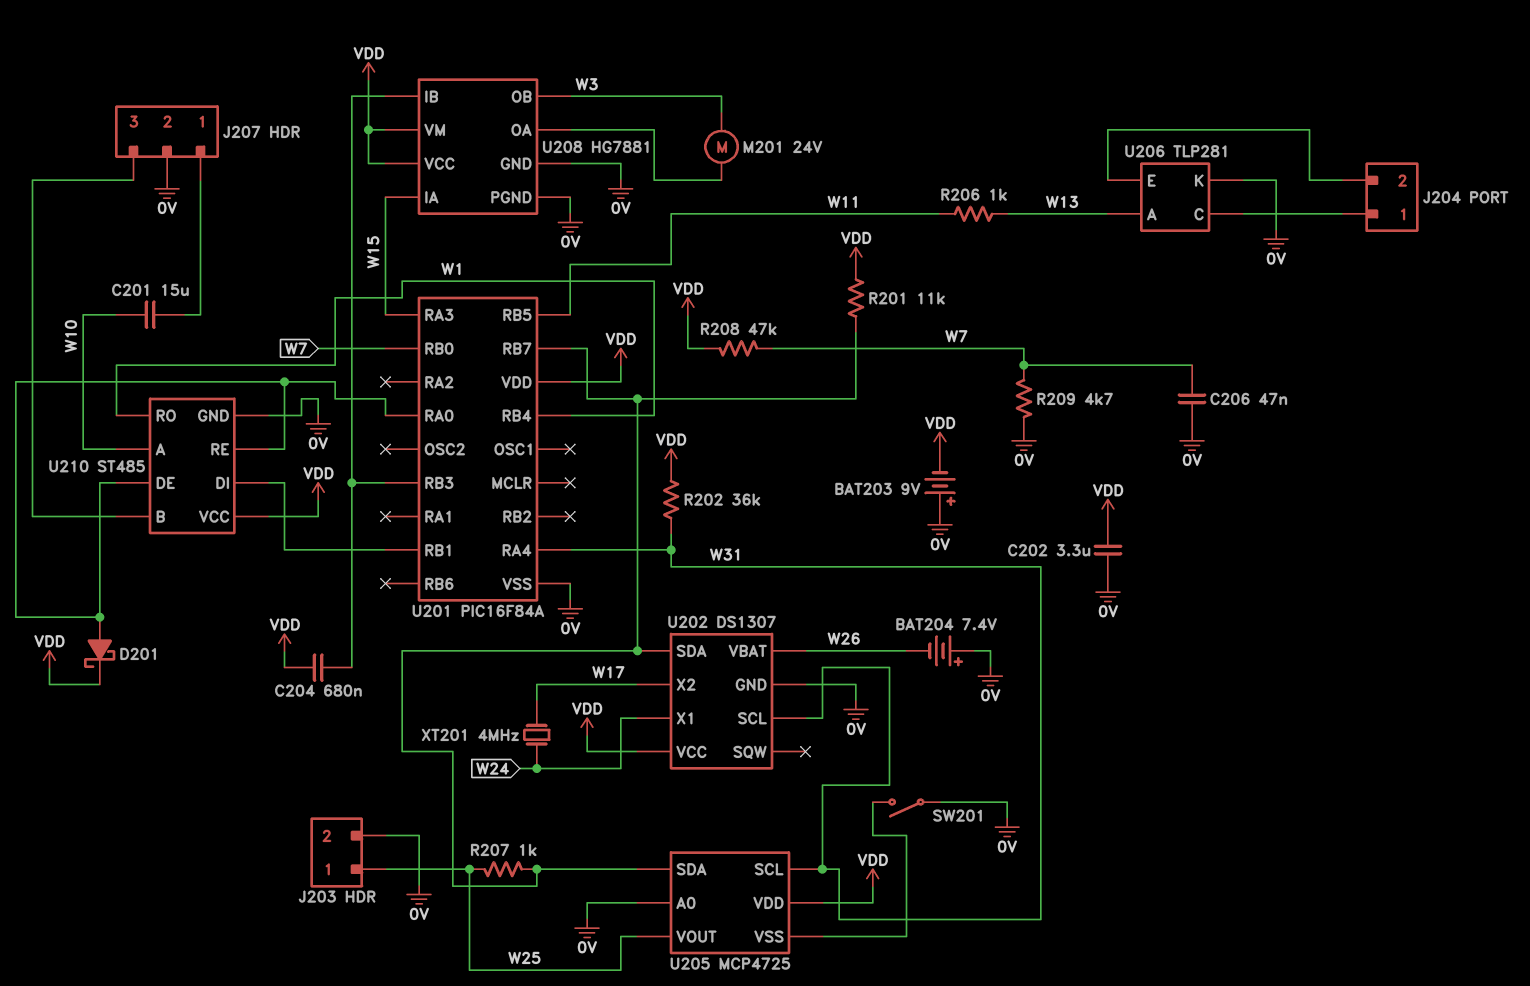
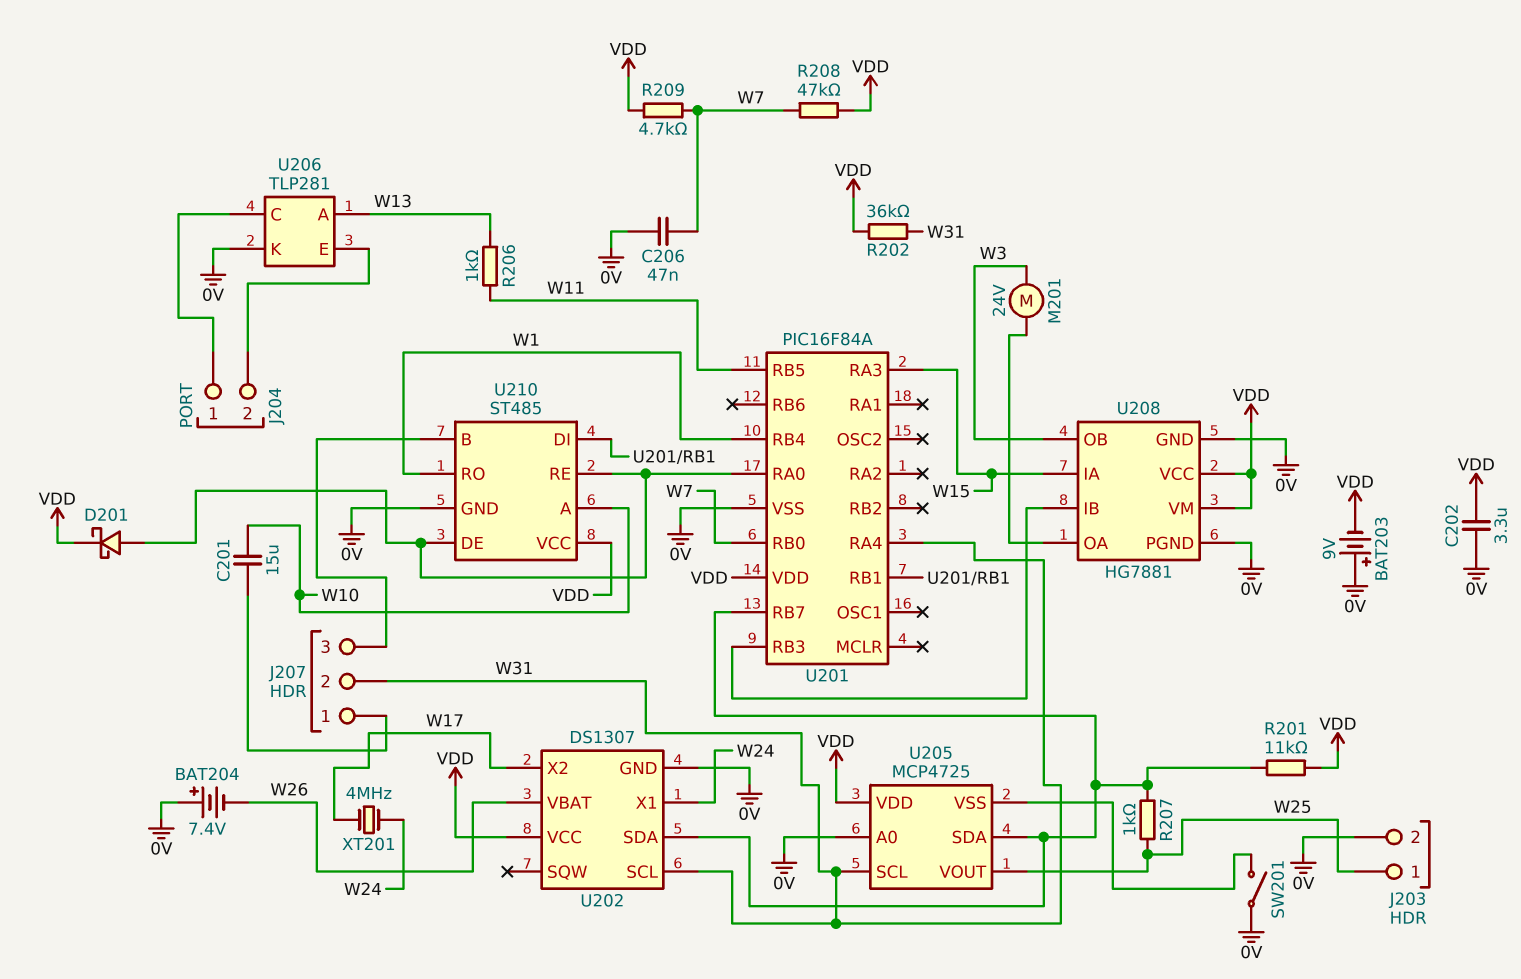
C204: 680nF (U201/RB3, VDD) -> none
J207 pin 2: 0V -> W31
R209: 4.7k (0V, W7) -> 4.7k (VDD, W7)

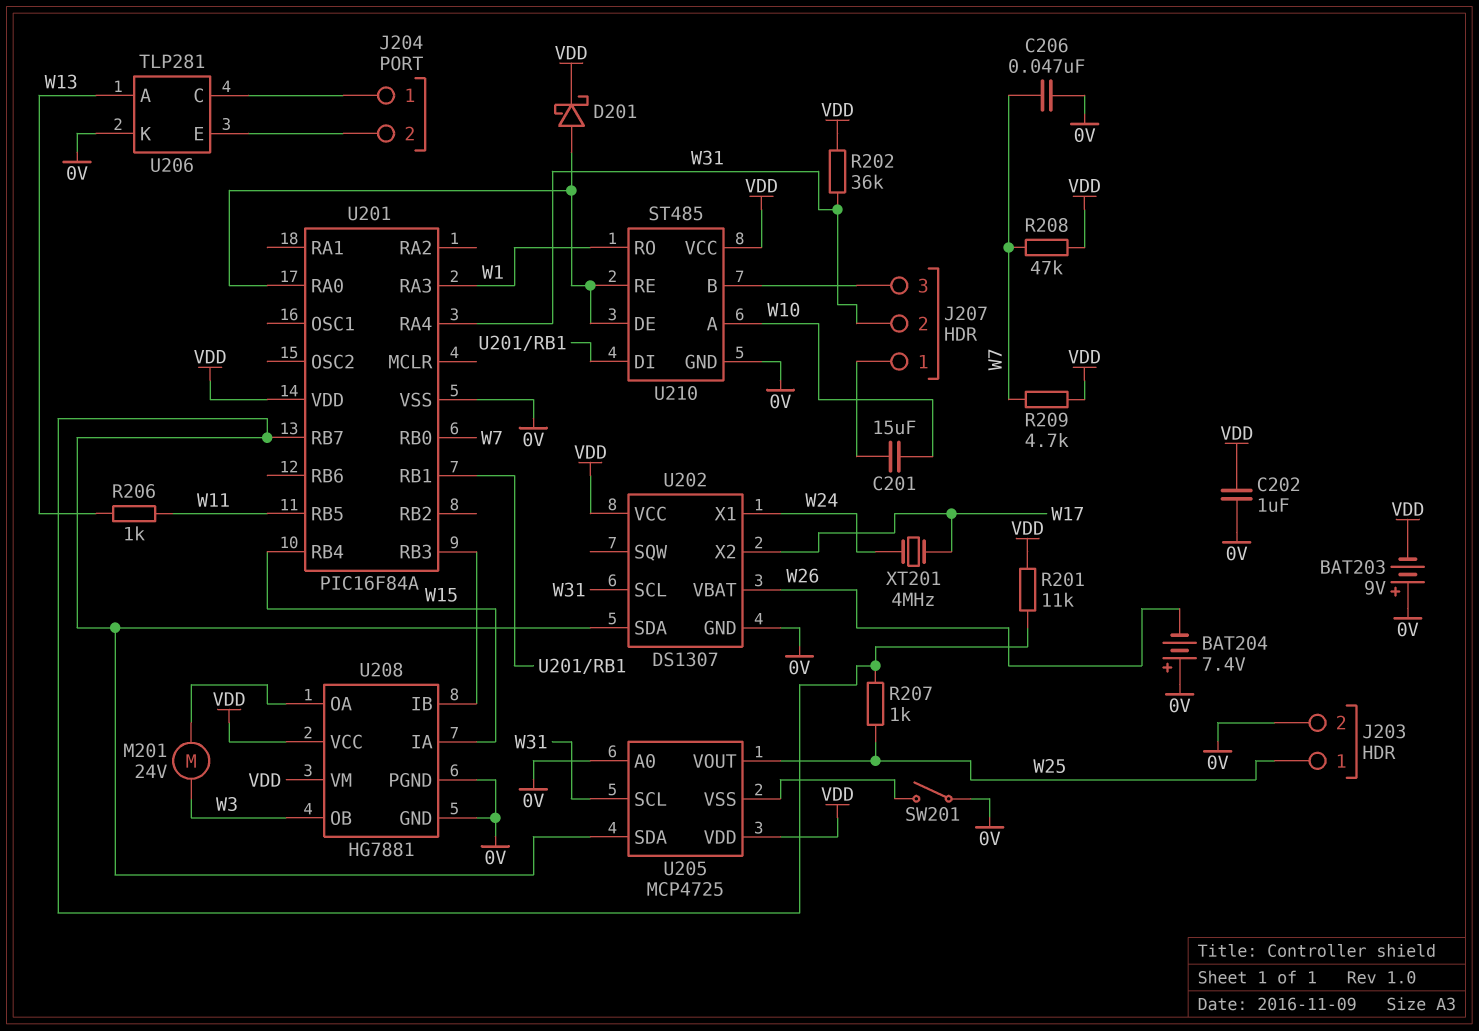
C202: 3.3uF (0V, VDD) -> 1uF (0V, VDD)
U201 pin RA3: W15 -> W1
U201 pin RB4: W1 -> W15

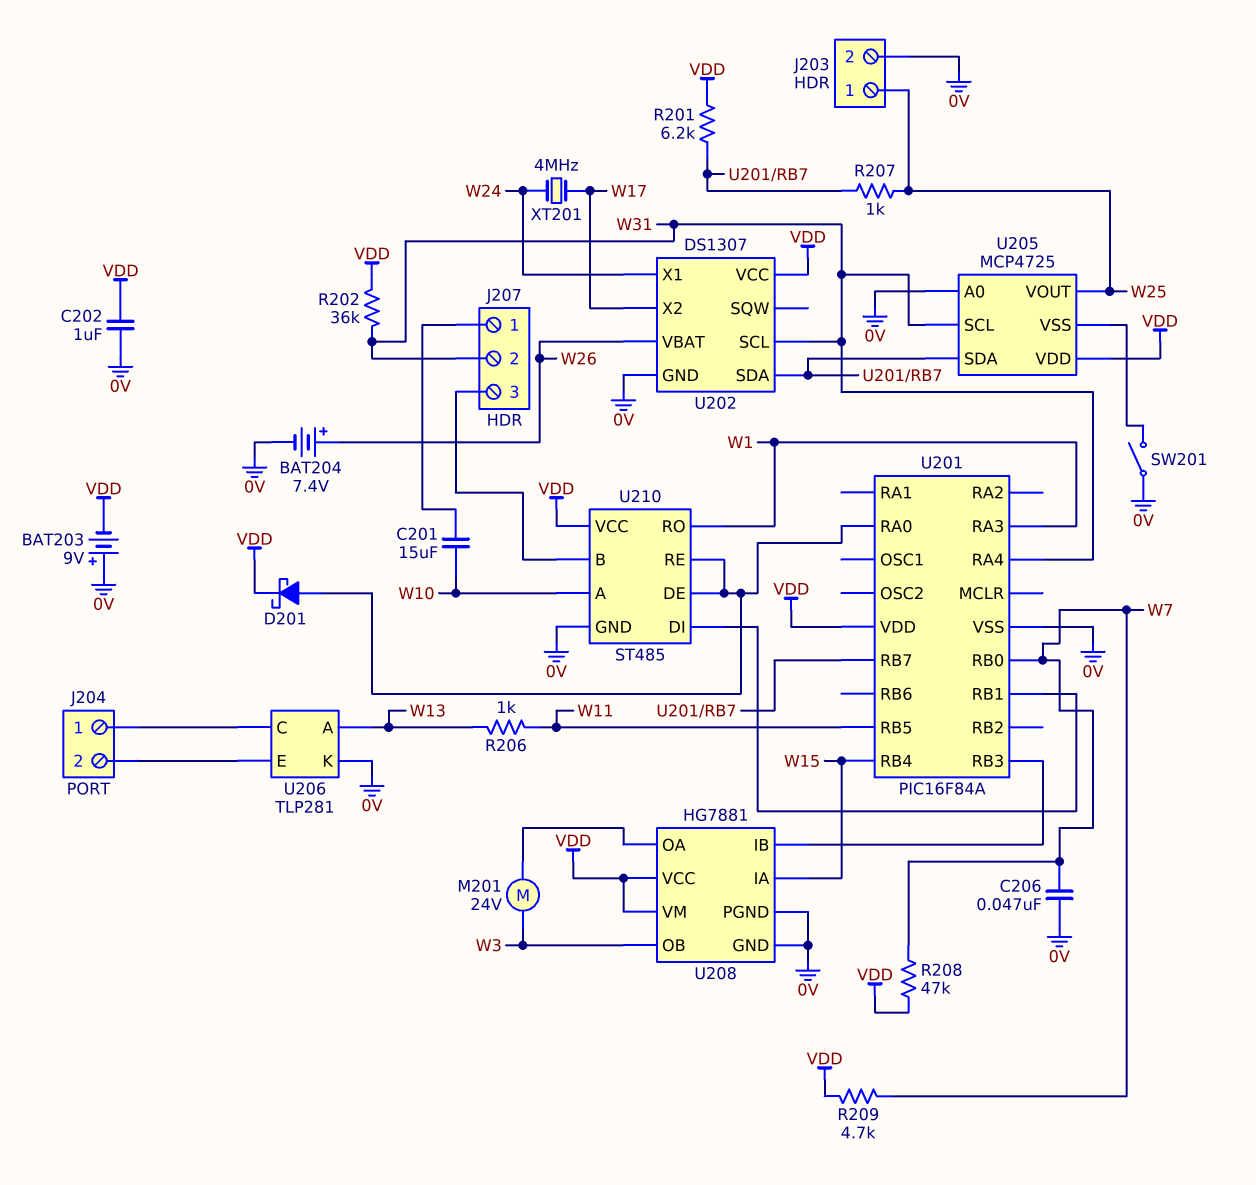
BAT204: 7.4V (plus 0V, minus W26) -> 7.4V (plus W26, minus 0V)
R201: 11k (U201/RB7, VDD) -> 6.2k (U201/RB7, VDD)

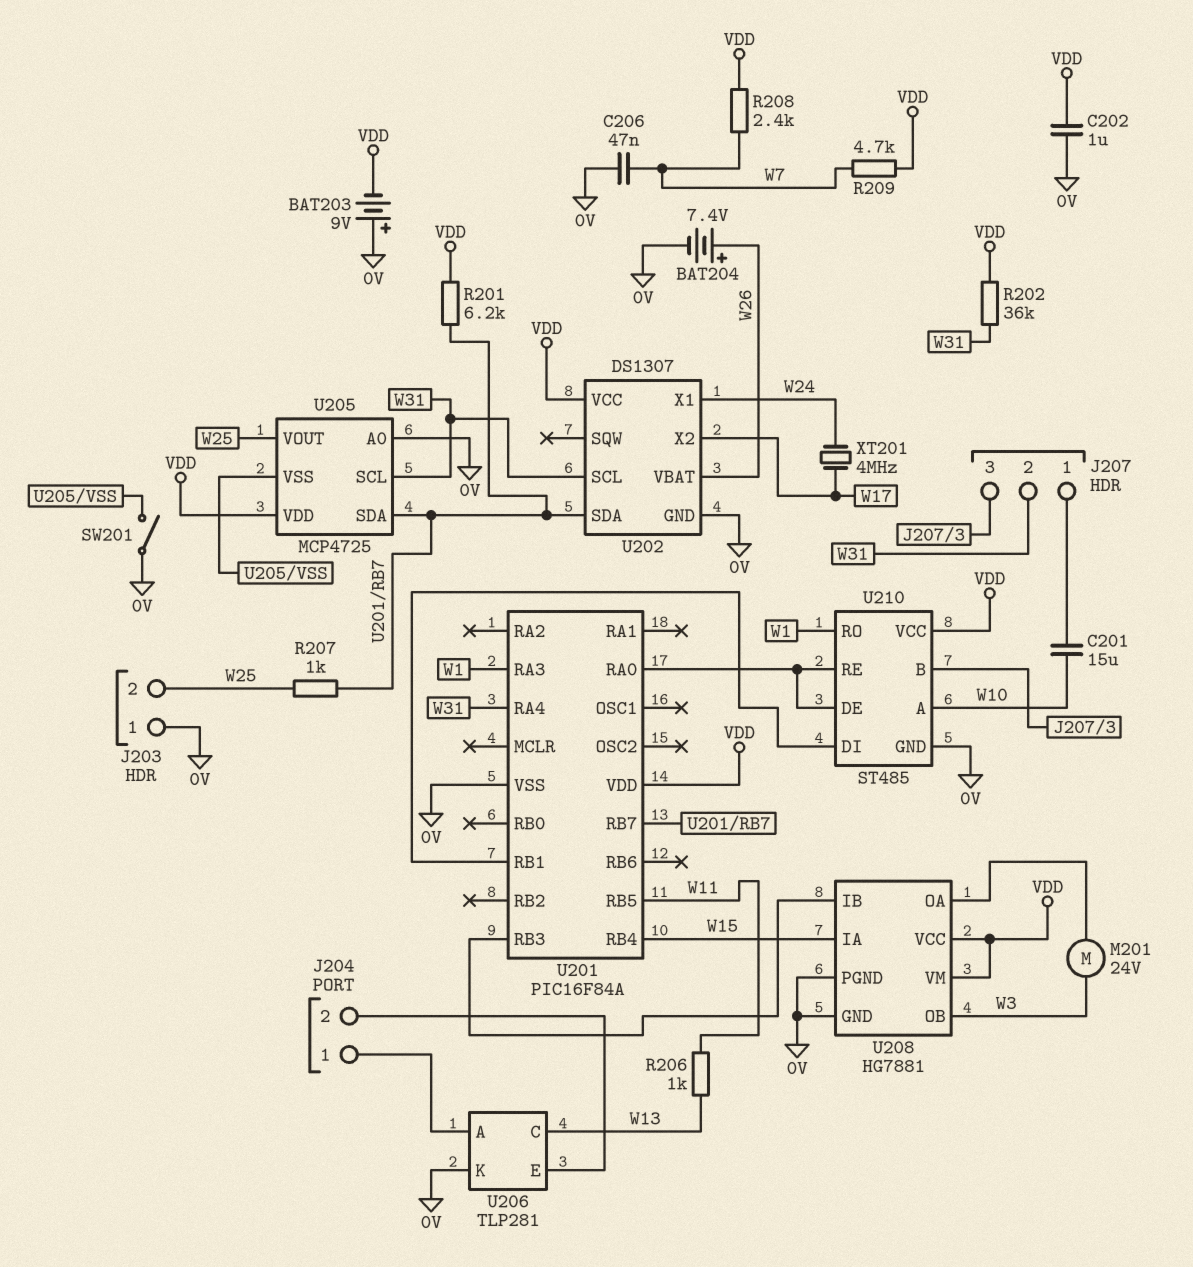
D201: schottky (A U201/RA0, K VDD) -> none
J203 pin 1: W25 -> 0V
J203 pin 2: 0V -> W25
R208: 47k (VDD, W7) -> 2.4k (VDD, W7)
U201 pin RB0: W7 -> none
U206 pin A: W13 -> J204/1
U206 pin C: J204/1 -> W13

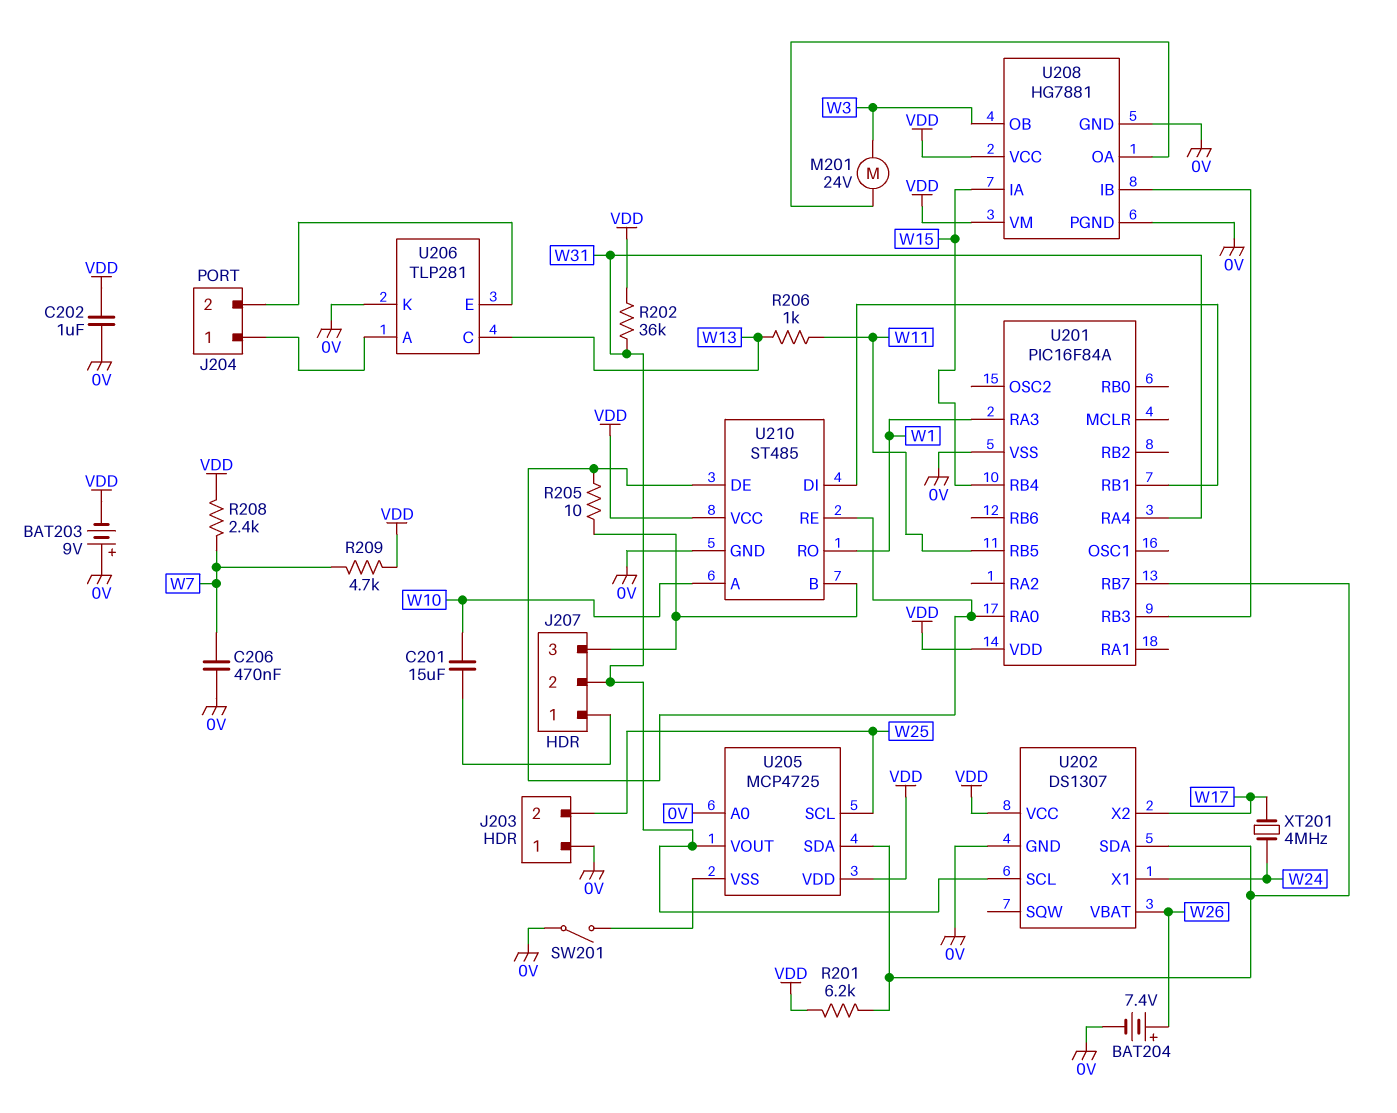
C206: 47nF (0V, W7) -> 470nF (0V, W7)
R205: none -> 10 (J207/3, U201/RA0)
R207: 1k (U201/RB7, W25) -> none
U205 pin SCL: W31 -> W25
U205 pin VOUT: W25 -> W31

